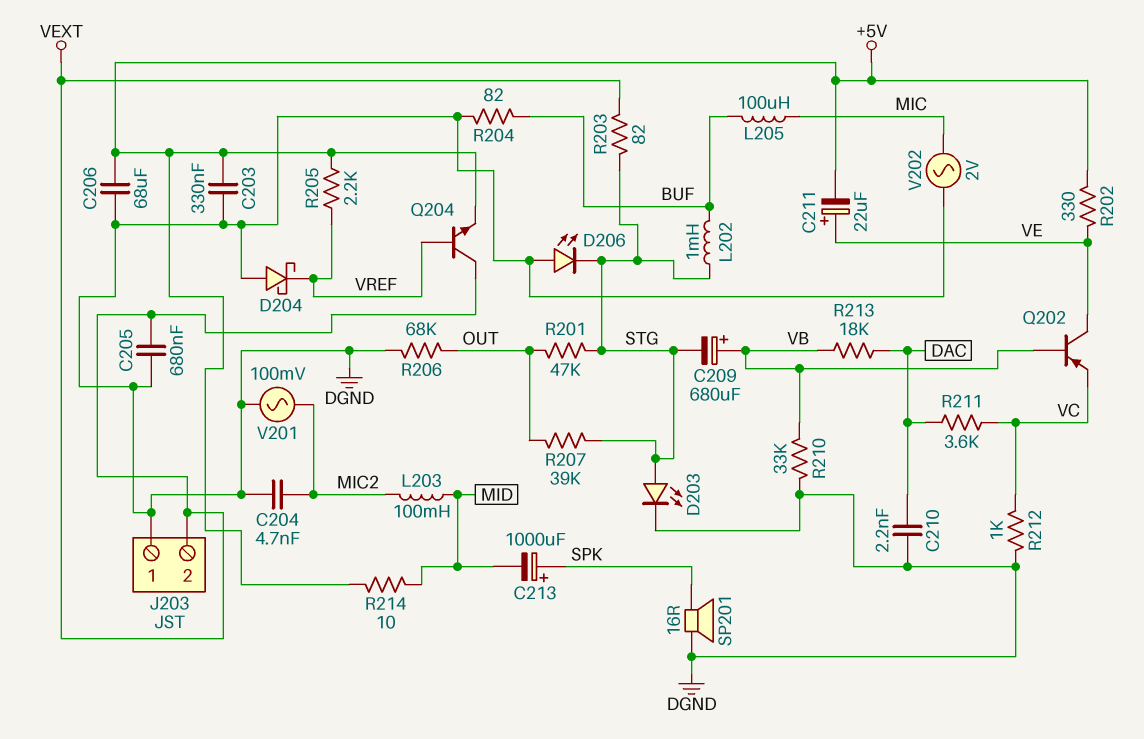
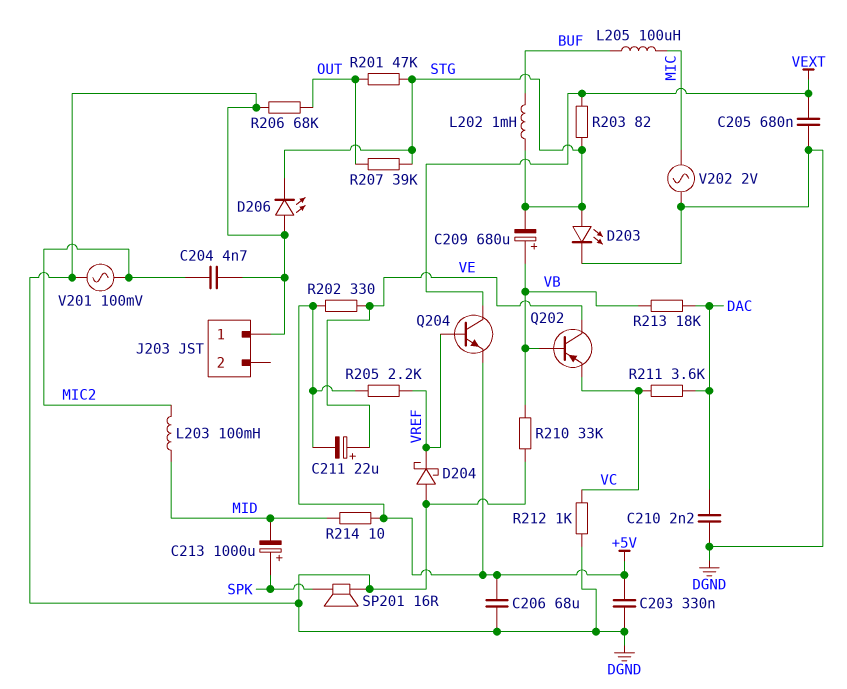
J203 pin 2: VEXT -> none
R204: 82 (BUF, DGND) -> none

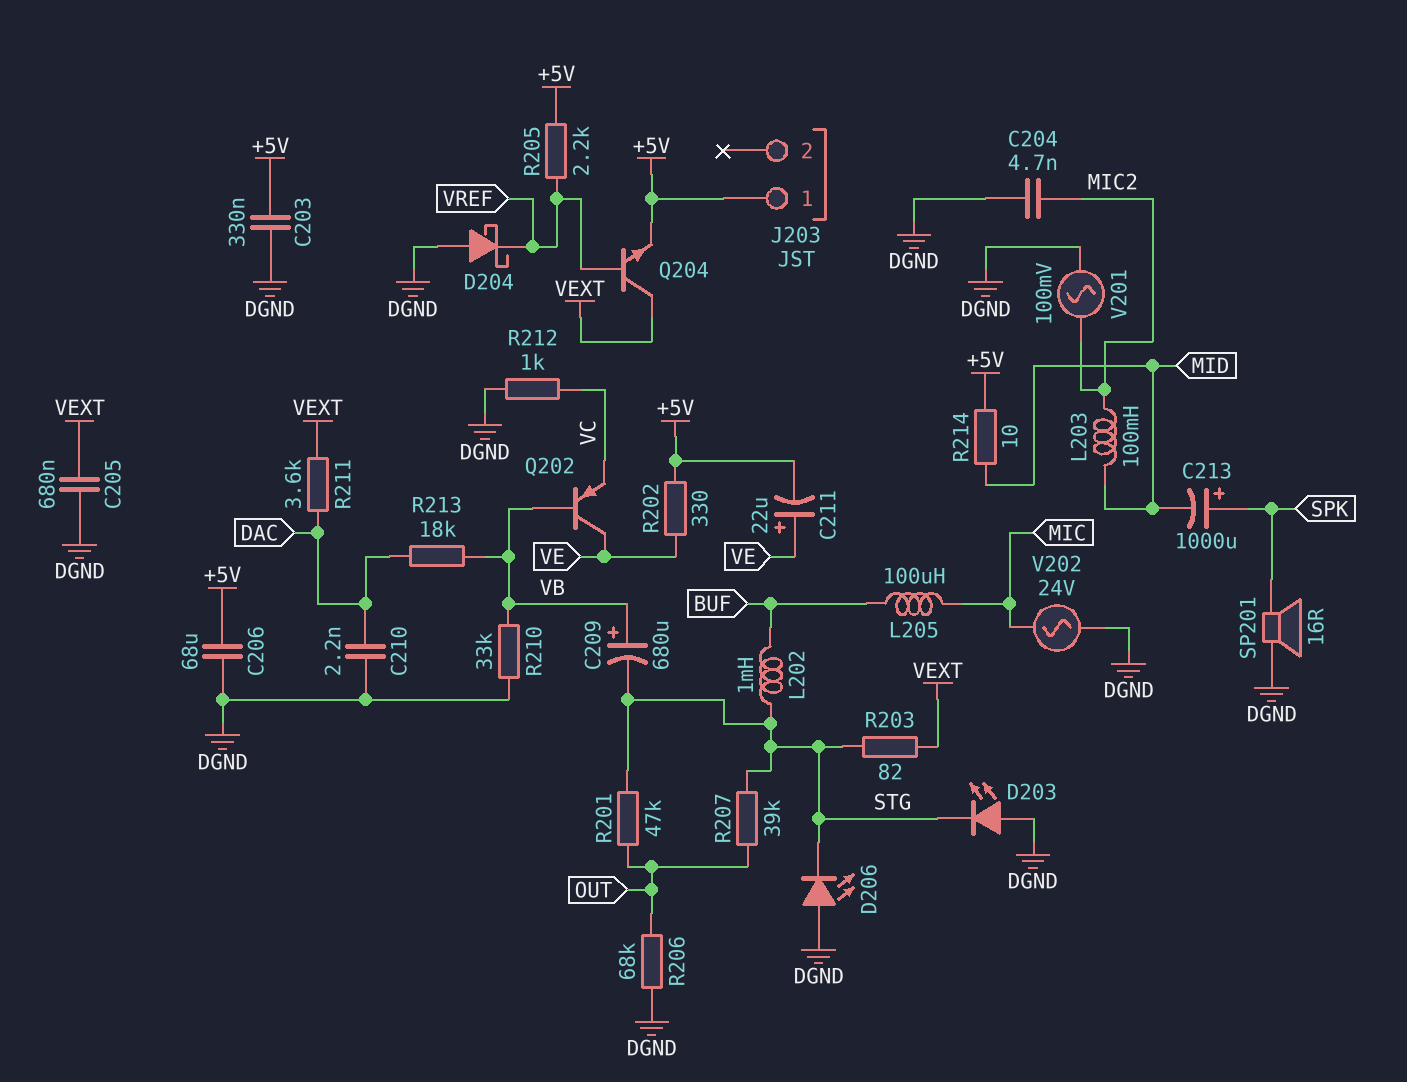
D203: LED (A STG, K DGND) -> LED (A DGND, K STG)
J203 pin 1: DGND -> +5V
R211: 3.6k (DAC, VC) -> 3.6k (DAC, VEXT)
V202: AC 2V (DGND, MIC) -> AC 24V (DGND, MIC)

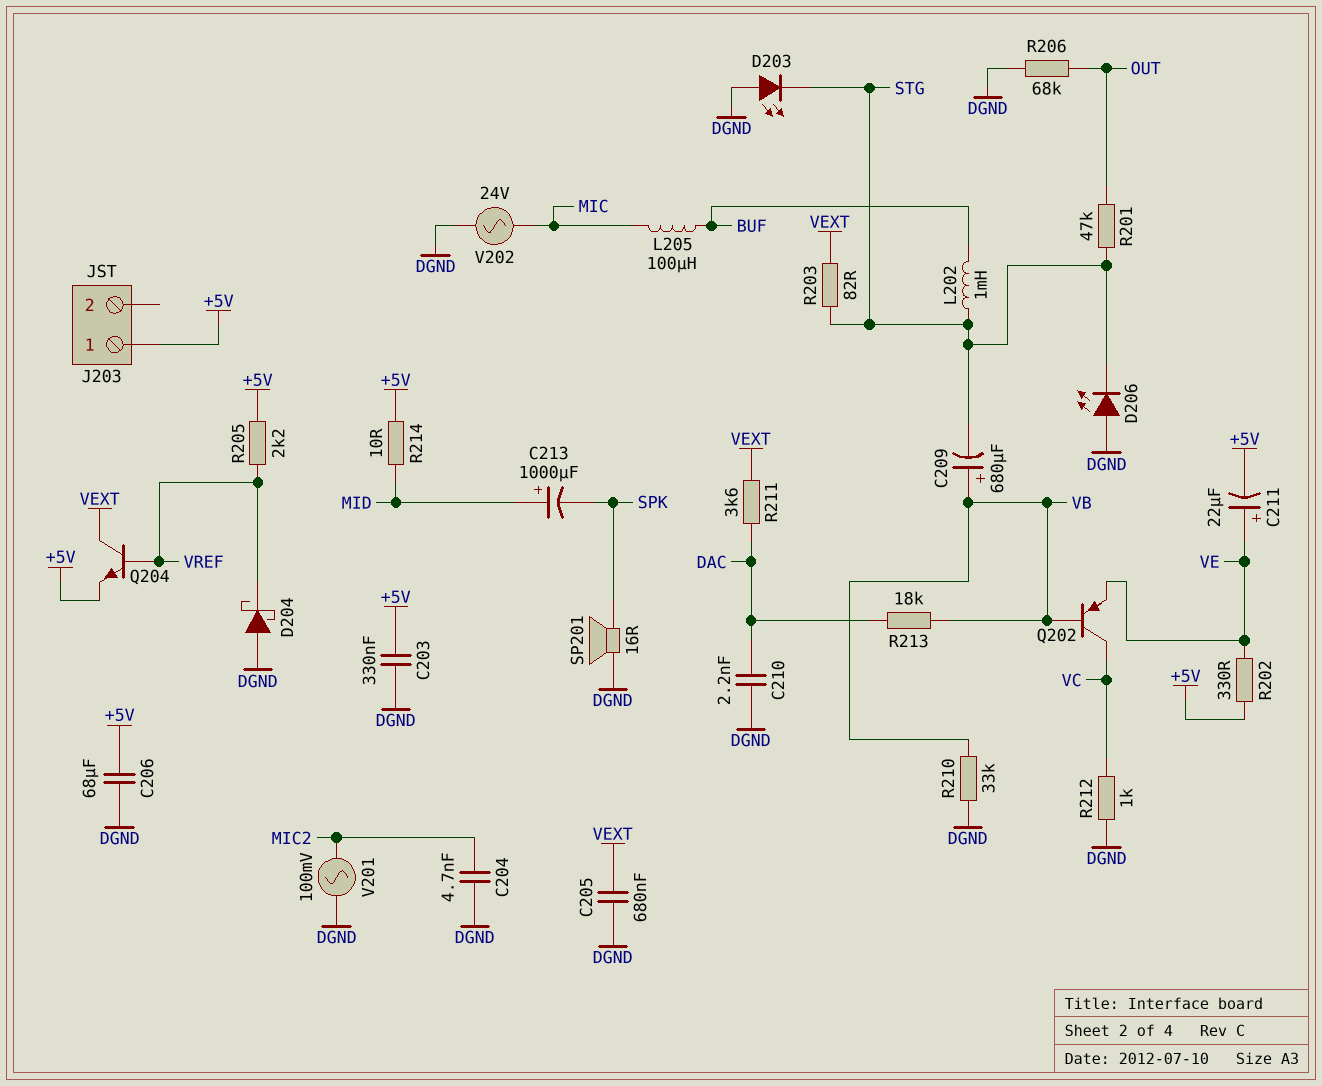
C213: 1000uF (plus SPK, minus MID) -> 1000uF (plus MID, minus SPK)
L203: 100mH (MIC2, MID) -> none
Q202: PNP (B VB, C VE, E VC) -> PNP (B VB, C VC, E VE)
R207: 39k (OUT, STG) -> none

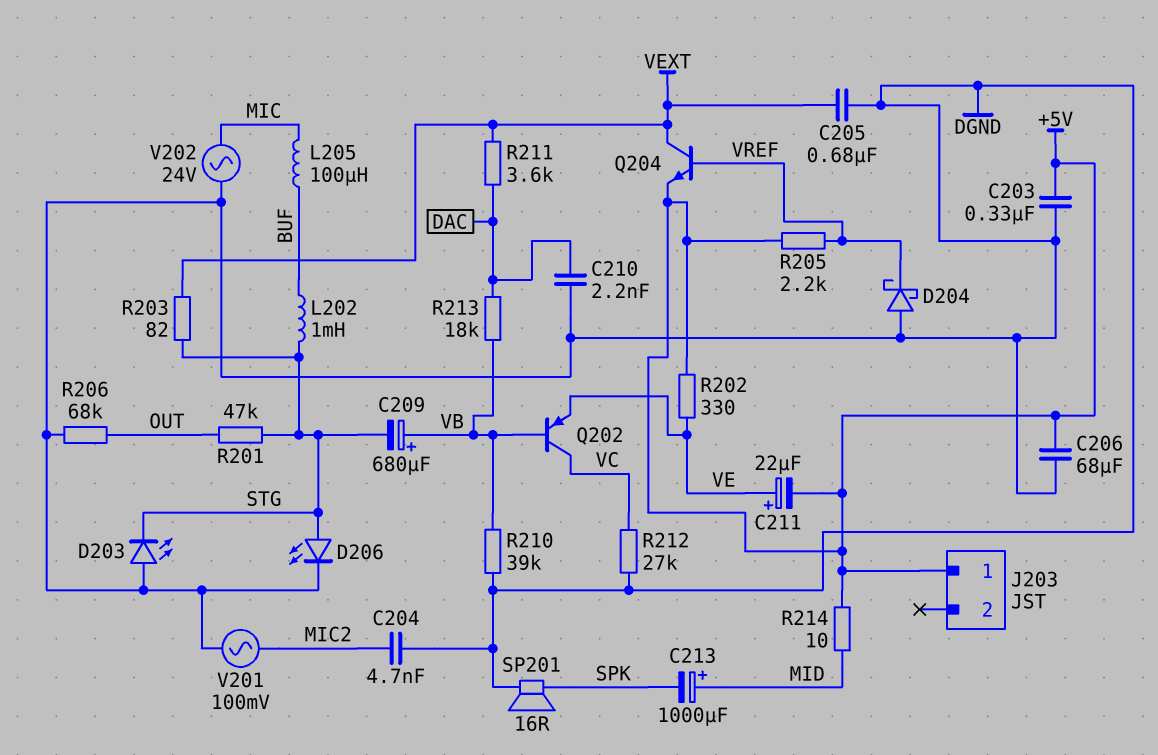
D206: LED (A DGND, K STG) -> LED (A STG, K DGND)
R210: 33k (DGND, VB) -> 39k (DGND, VB)
R212: 1k (DGND, VC) -> 27k (DGND, VC)

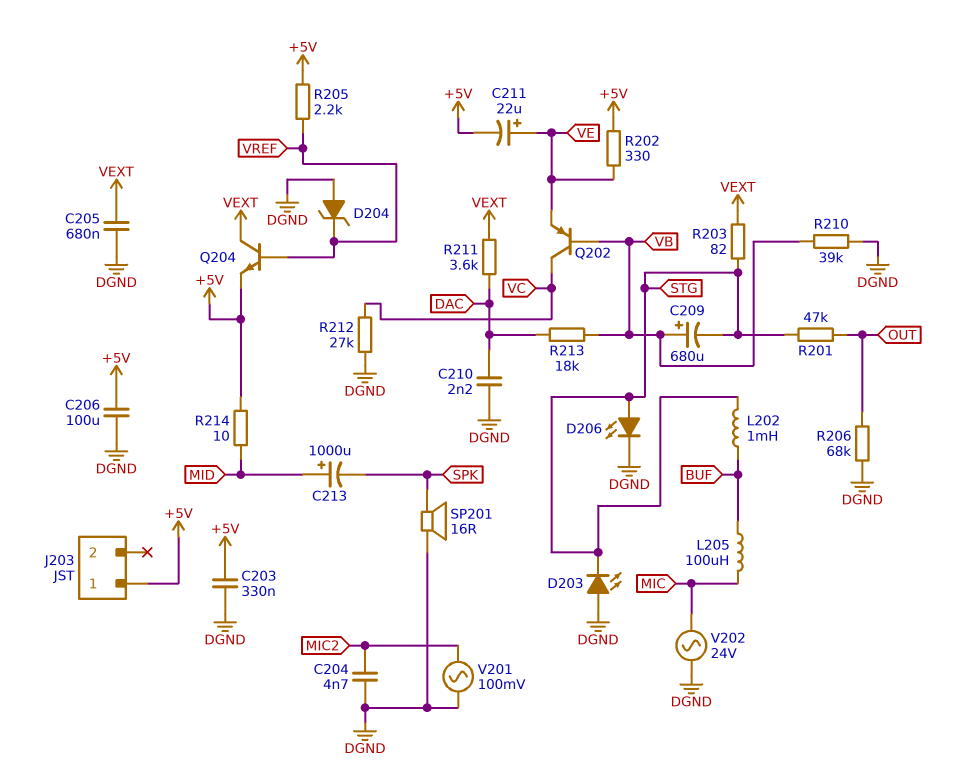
C206: 68uF (+5V, DGND) -> 100uF (+5V, DGND)
D204: schottky (A DGND, K VREF) -> zener (A DGND, K VREF)

